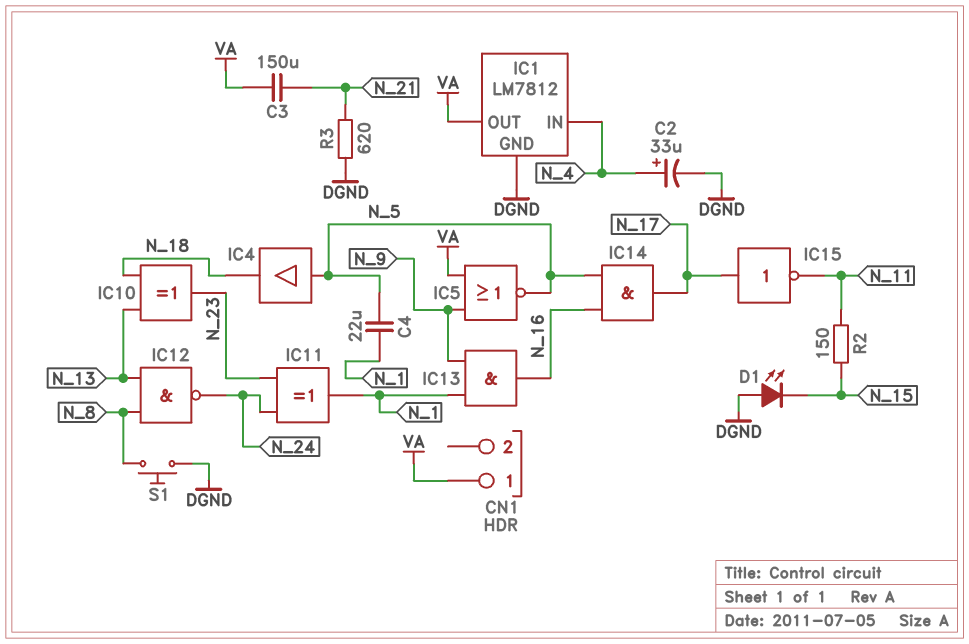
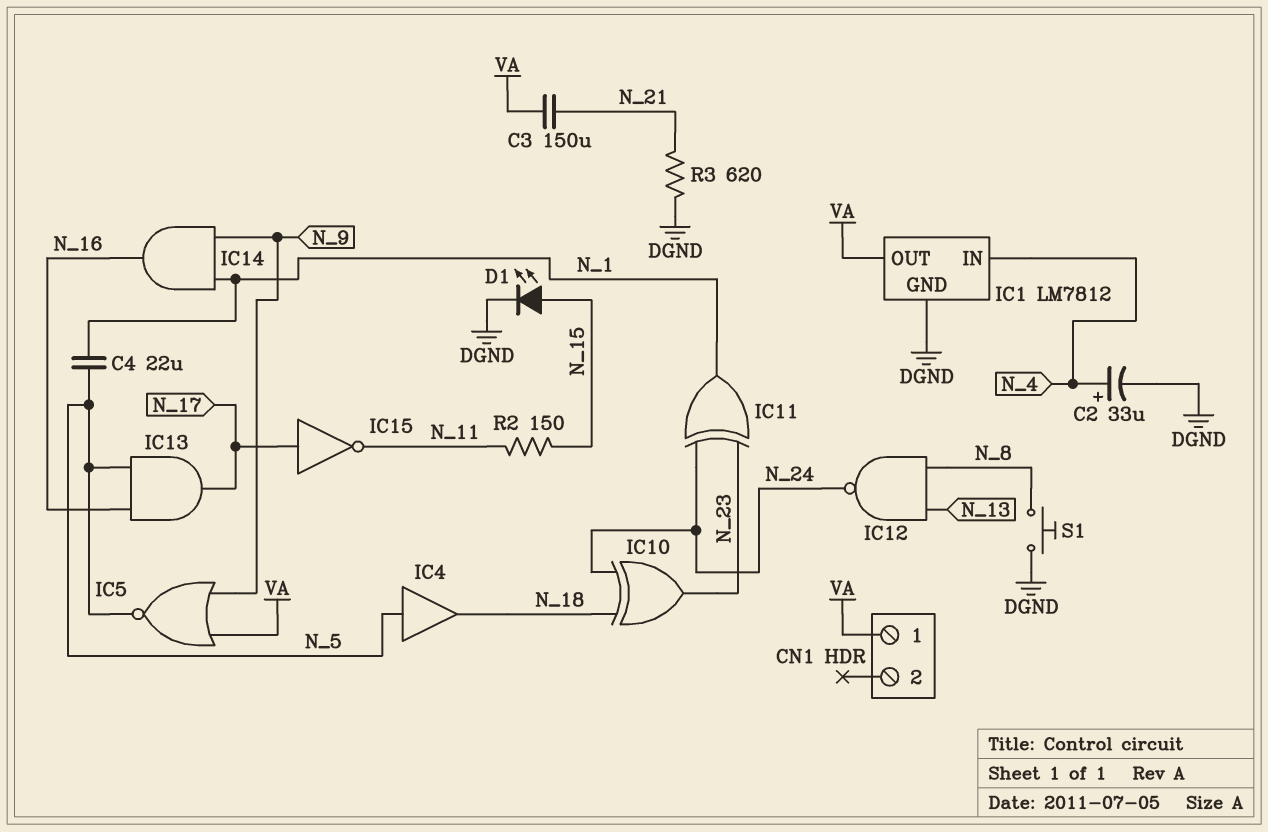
D1: LED (A DGND, K N_15) -> LED (A N_15, K DGND)
IC10: XOR (in N_13, in N_18, out N_23) -> XOR (in N_18, in N_24, out N_23)
IC13: AND (in N_1, in N_9, out N_16) -> AND (in N_5, in N_16, out N_17)
IC14: AND (in N_5, in N_16, out N_17) -> AND (in N_1, in N_9, out N_16)

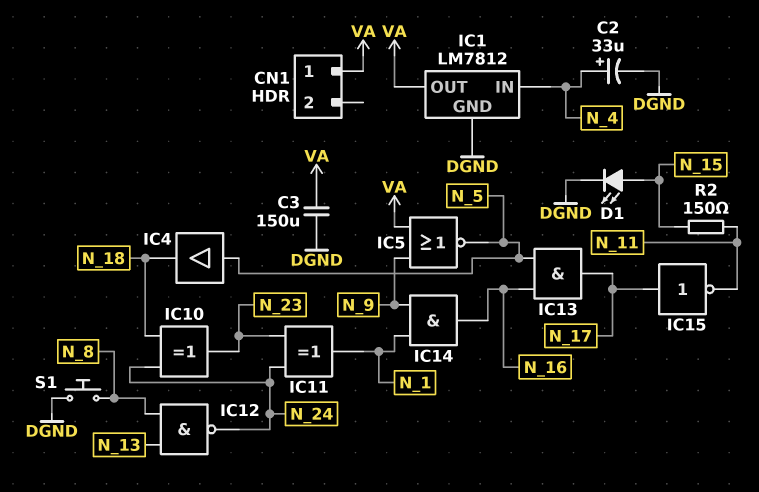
C3: 150uF (N_21, VA) -> 150uF (DGND, VA)
C4: 22uF (N_1, N_5) -> none
R3: 620 (DGND, N_21) -> none

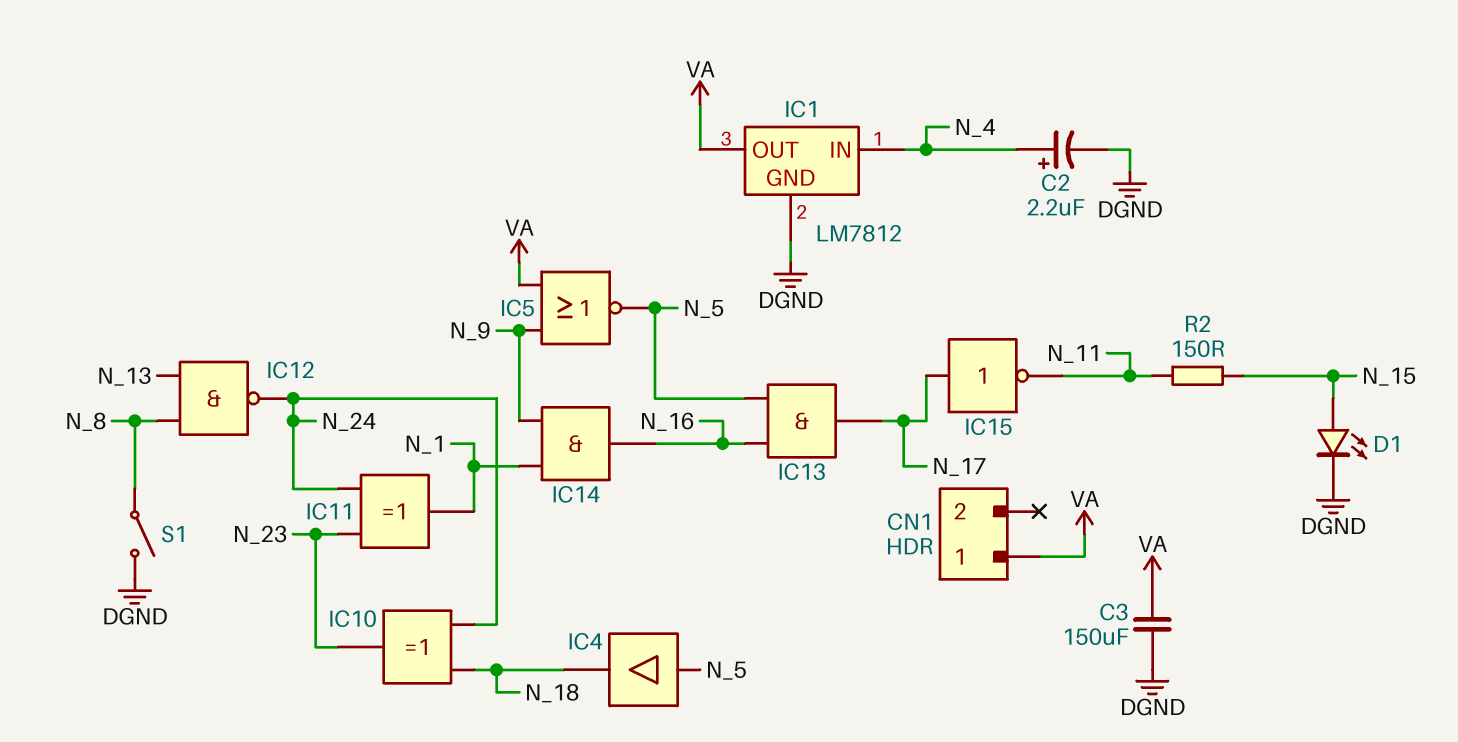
C2: 33uF (plus N_4, minus DGND) -> 2.2uF (plus N_4, minus DGND)
S1: button (DGND, N_8) -> switch (DGND, N_8)

